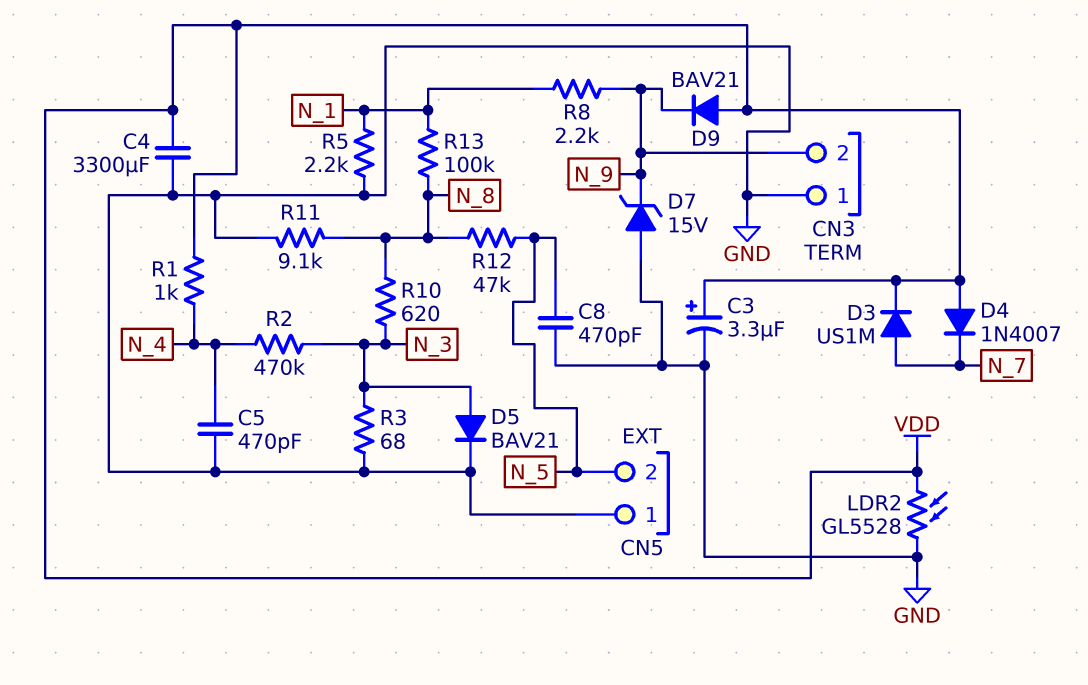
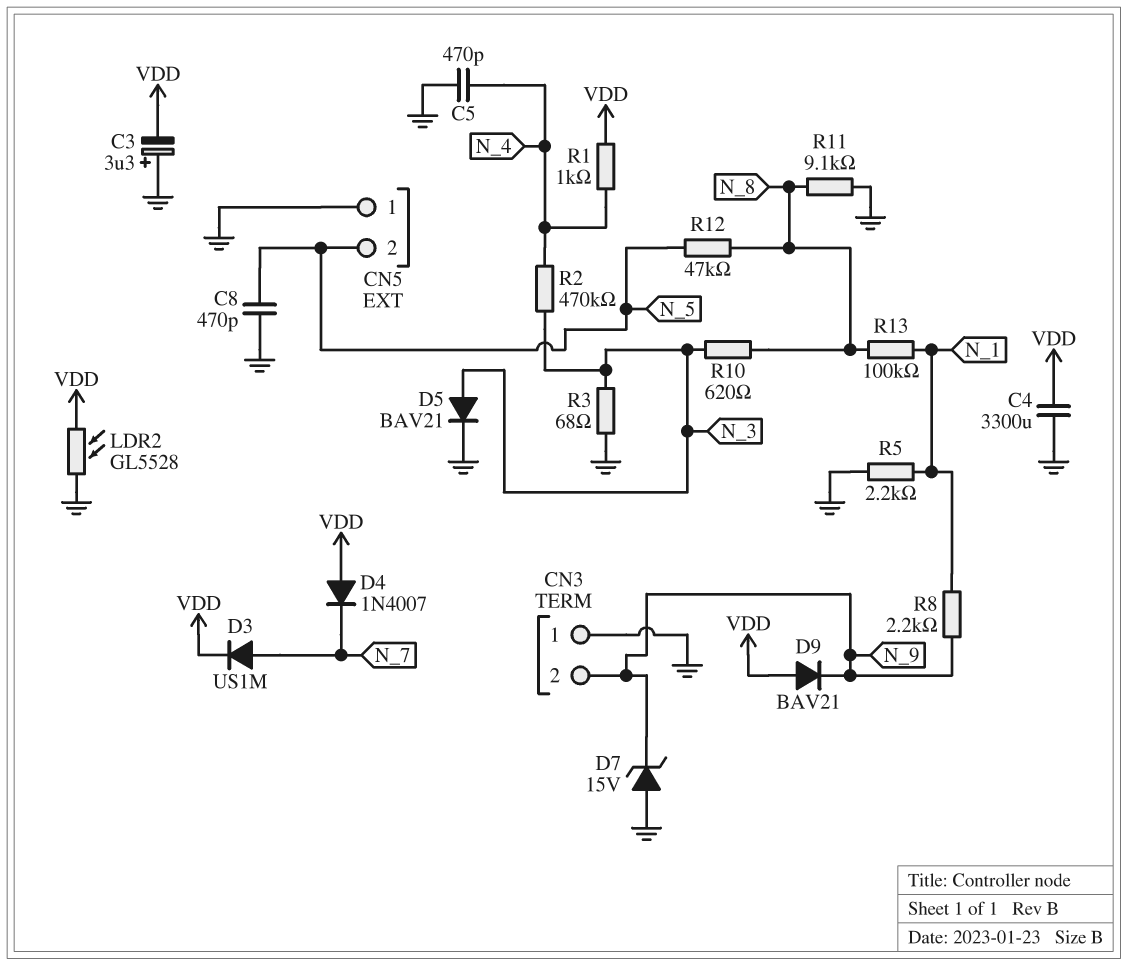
C3: 3.3uF (plus VDD, minus GND) -> 3.3uF (plus GND, minus VDD)

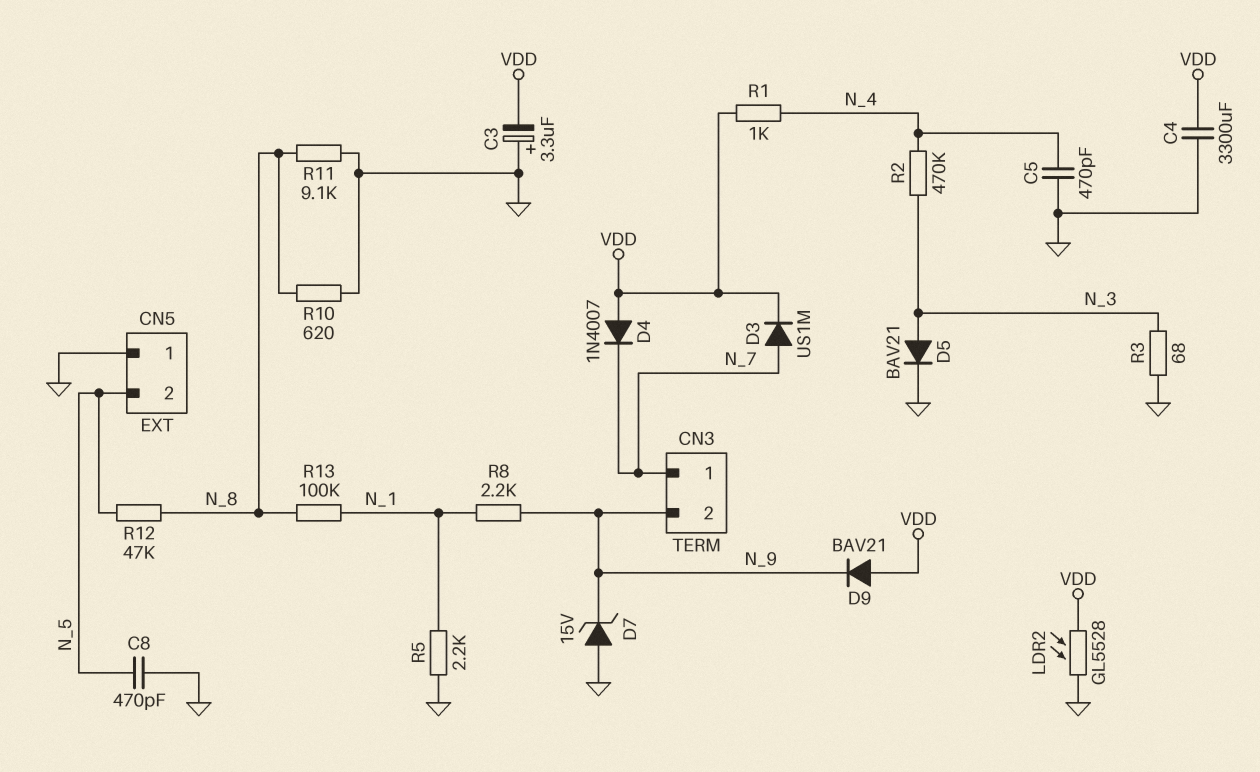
CN3 pin 1: GND -> N_7
R10: 620 (N_3, N_8) -> 620 (GND, N_8)

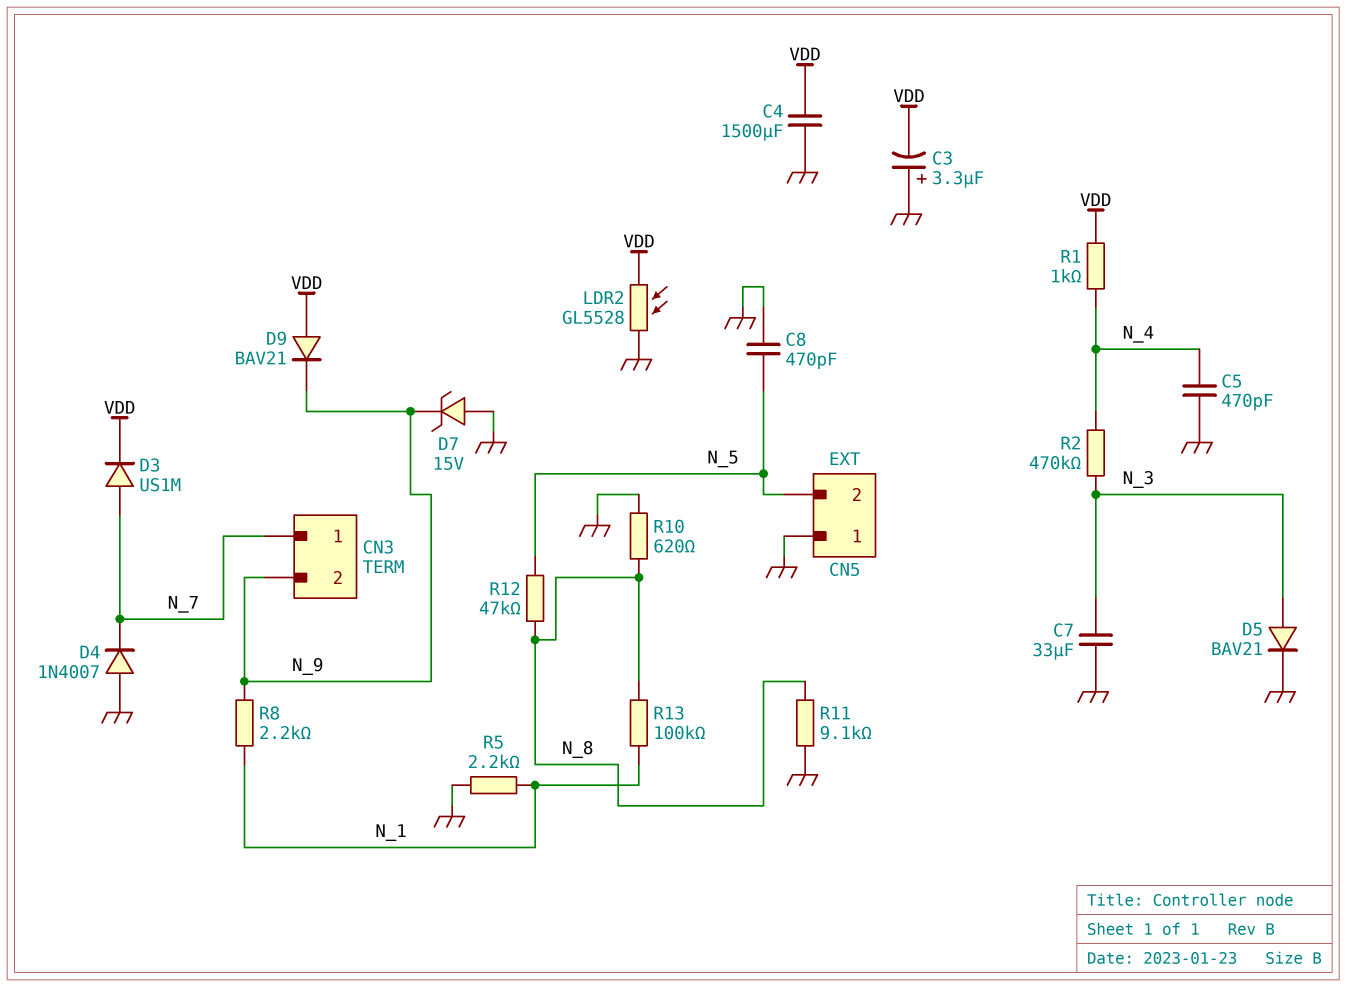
C4: 3300uF (GND, VDD) -> 1500uF (GND, VDD)
C7: none -> 33uF (GND, N_3)
D4: diode 1N4007 (A VDD, K N_7) -> diode 1N4007 (A GND, K N_7)
R3: 68 (GND, N_3) -> none

